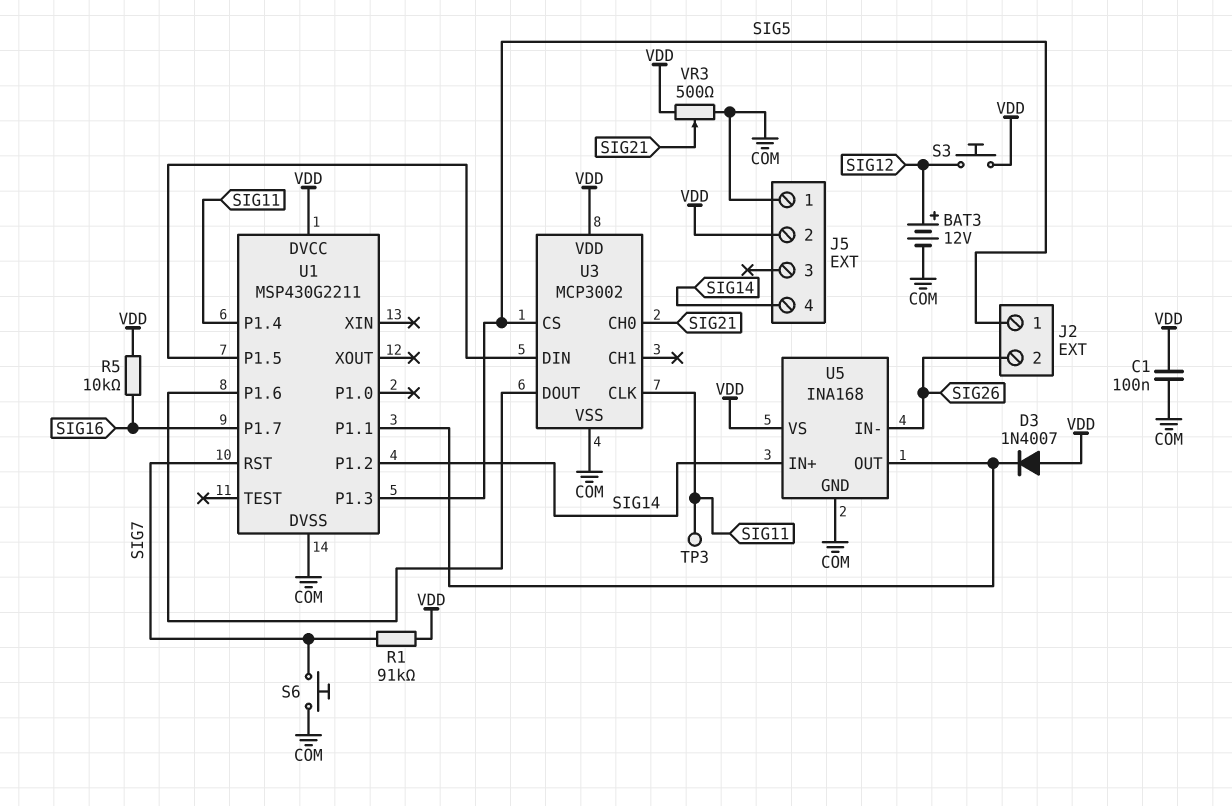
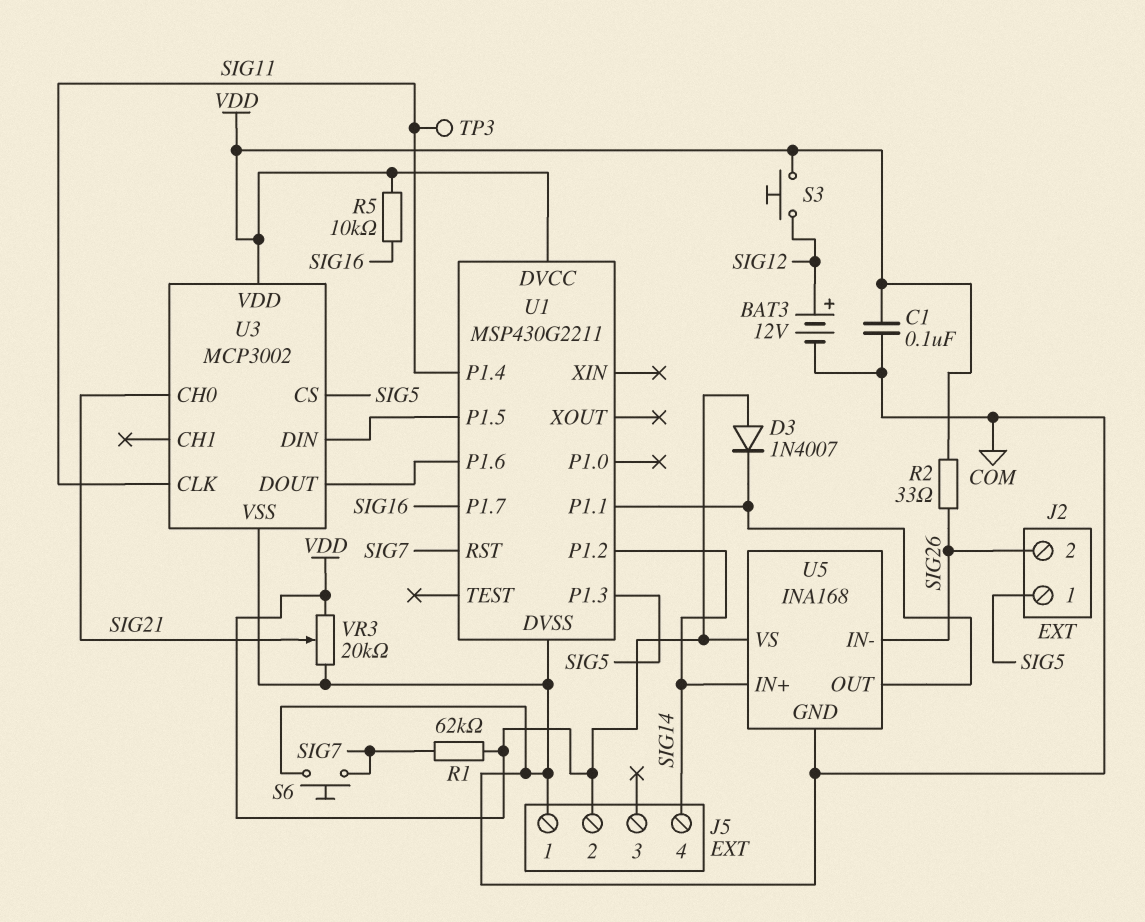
R1: 91k (SIG7, VDD) -> 62k (SIG7, VDD)
R2: none -> 33 (SIG26, VDD)
VR3: 500 (COM, VDD, wiper SIG21) -> 20k (COM, VDD, wiper SIG21)

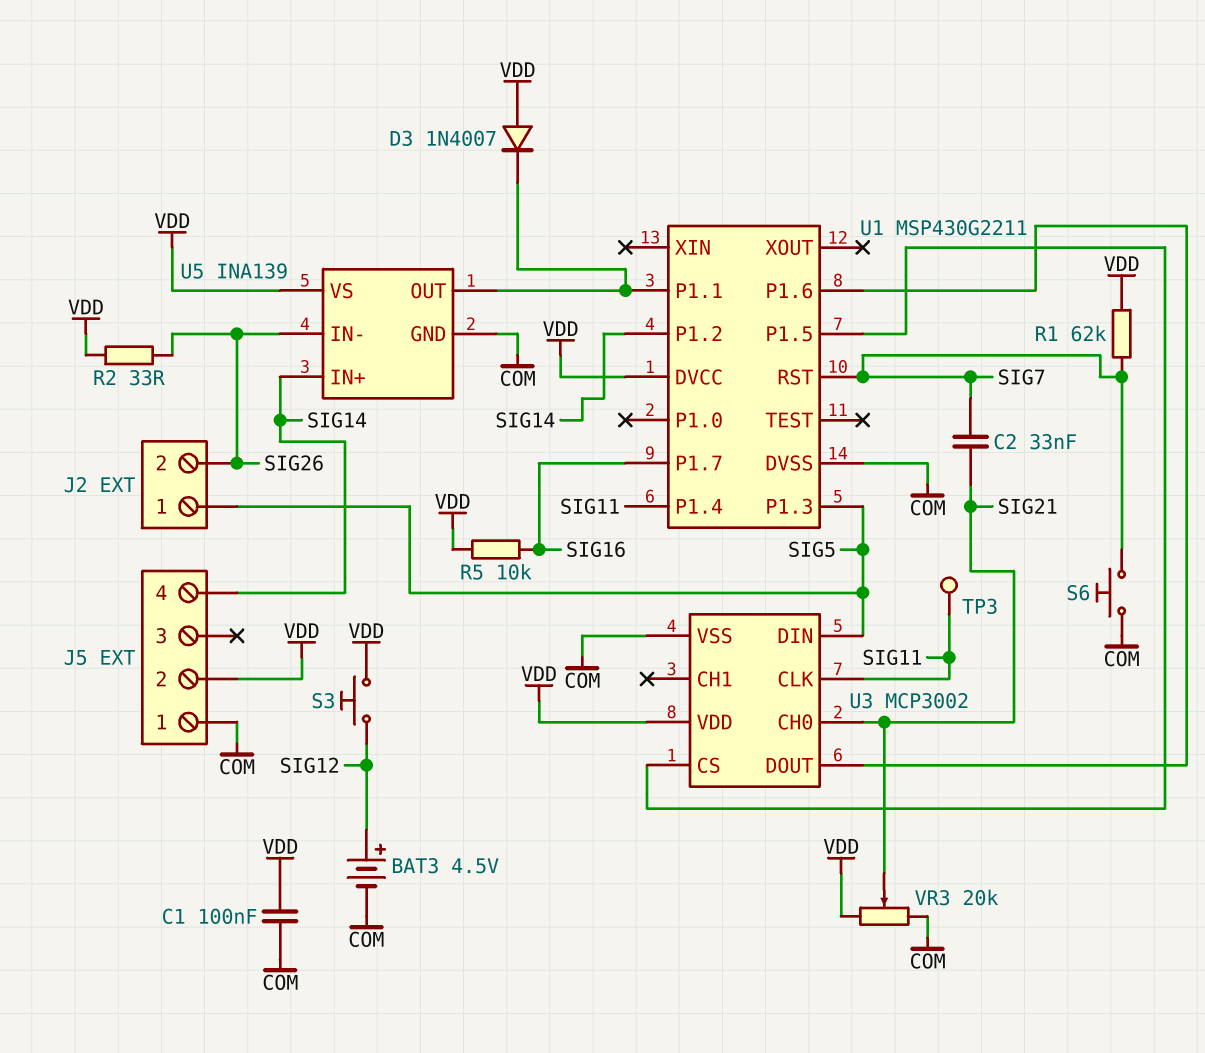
BAT3: 12V (plus SIG12, minus COM) -> 4.5V (plus SIG12, minus COM)
C2: none -> 33nF (SIG7, SIG21)
U3 pin CS: SIG5 -> U1/P1.5
U3 pin DIN: U1/P1.5 -> SIG5
U5: INA168 -> INA139

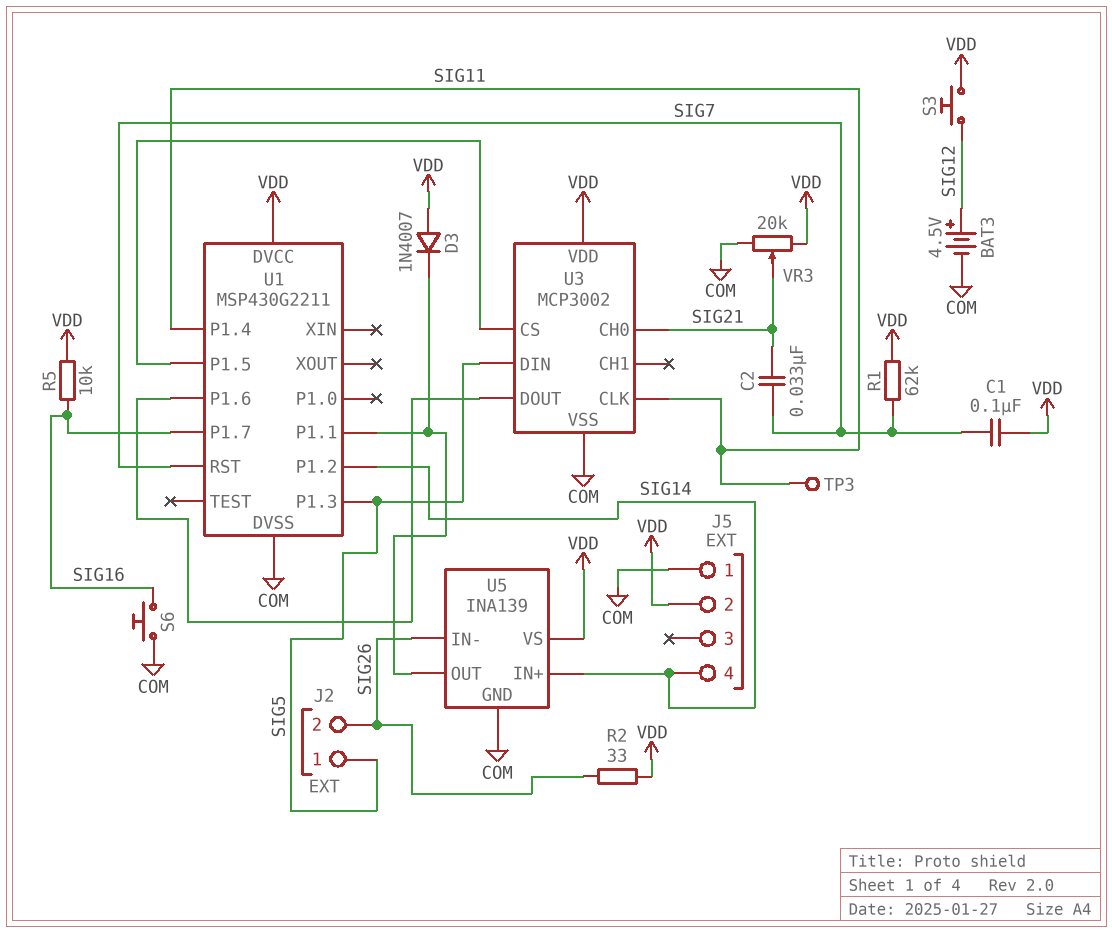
C1: 100nF (COM, VDD) -> 100nF (SIG7, VDD)
S6: button (COM, SIG7) -> button (COM, SIG16)

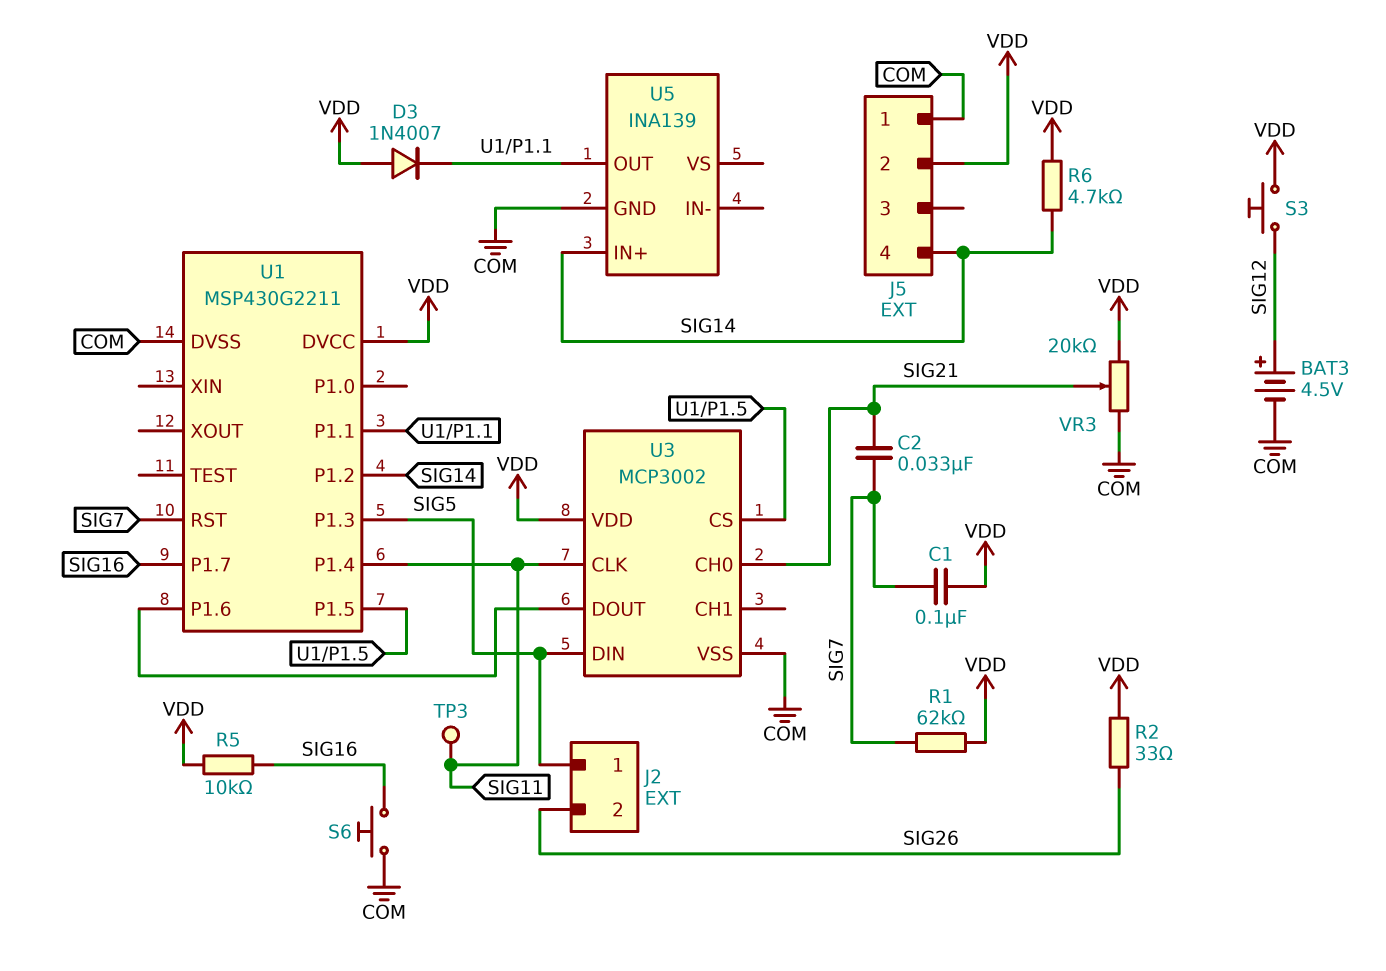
R6: none -> 4.7k (SIG14, VDD)
U5 pin IN-: SIG26 -> none
U5 pin VS: VDD -> none

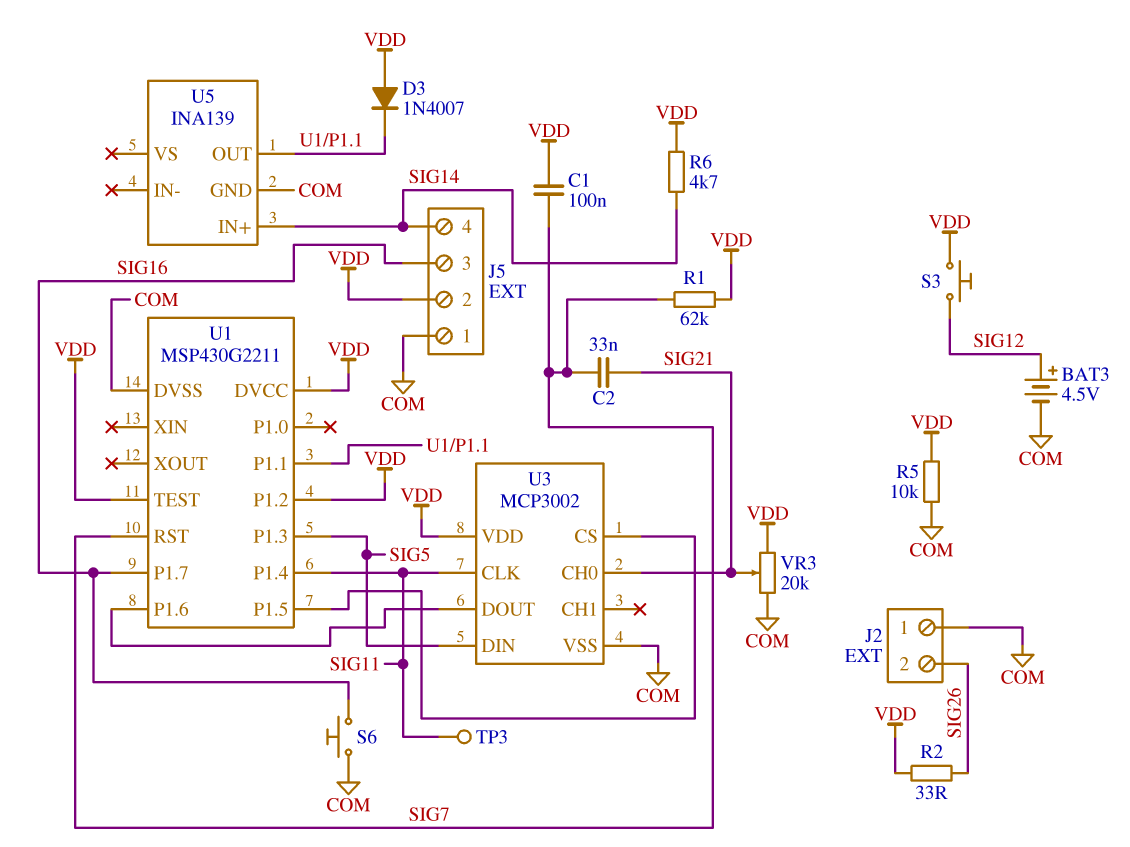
J2 pin 1: SIG5 -> COM
J5 pin 3: none -> SIG16
R5: 10k (SIG16, VDD) -> 10k (COM, VDD)
U1 pin P1.2: SIG14 -> VDD
U1 pin TEST: none -> VDD

